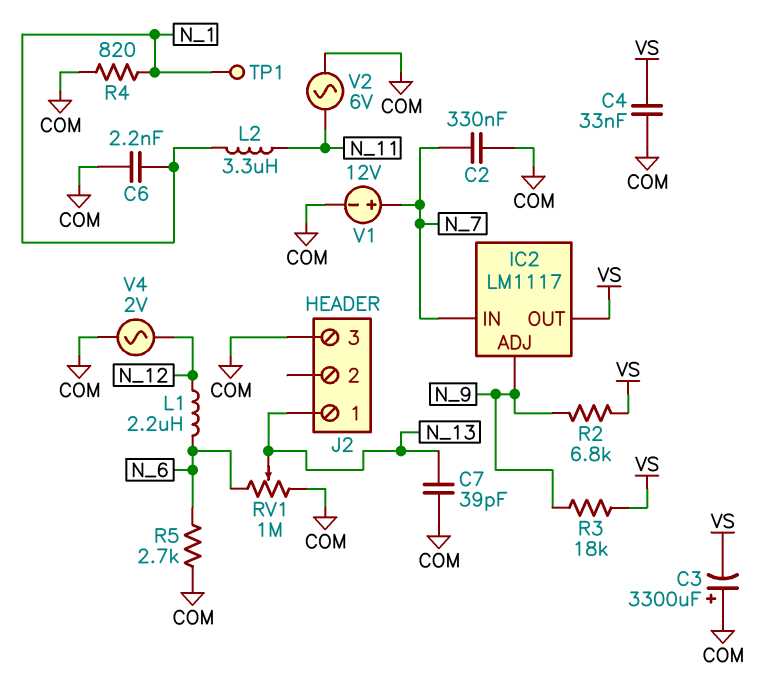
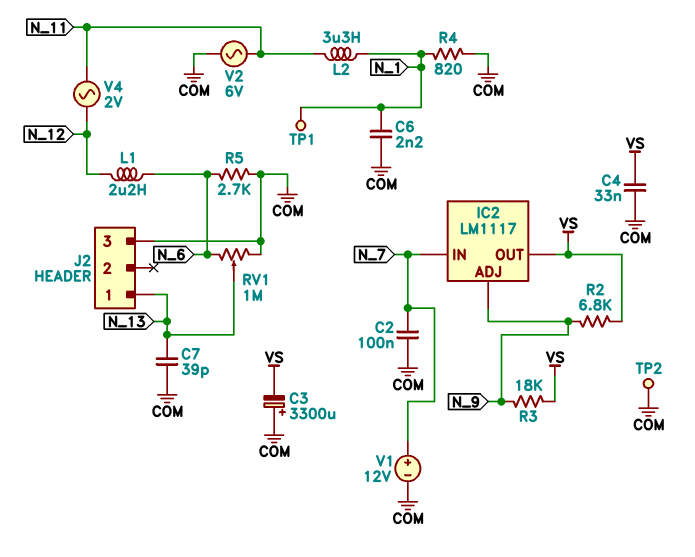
C2: 330nF (COM, N_7) -> 100nF (COM, N_7)
TP2: none -> test point (COM)
V4: AC 2V (COM, N_12) -> AC 2V (N_11, N_12)

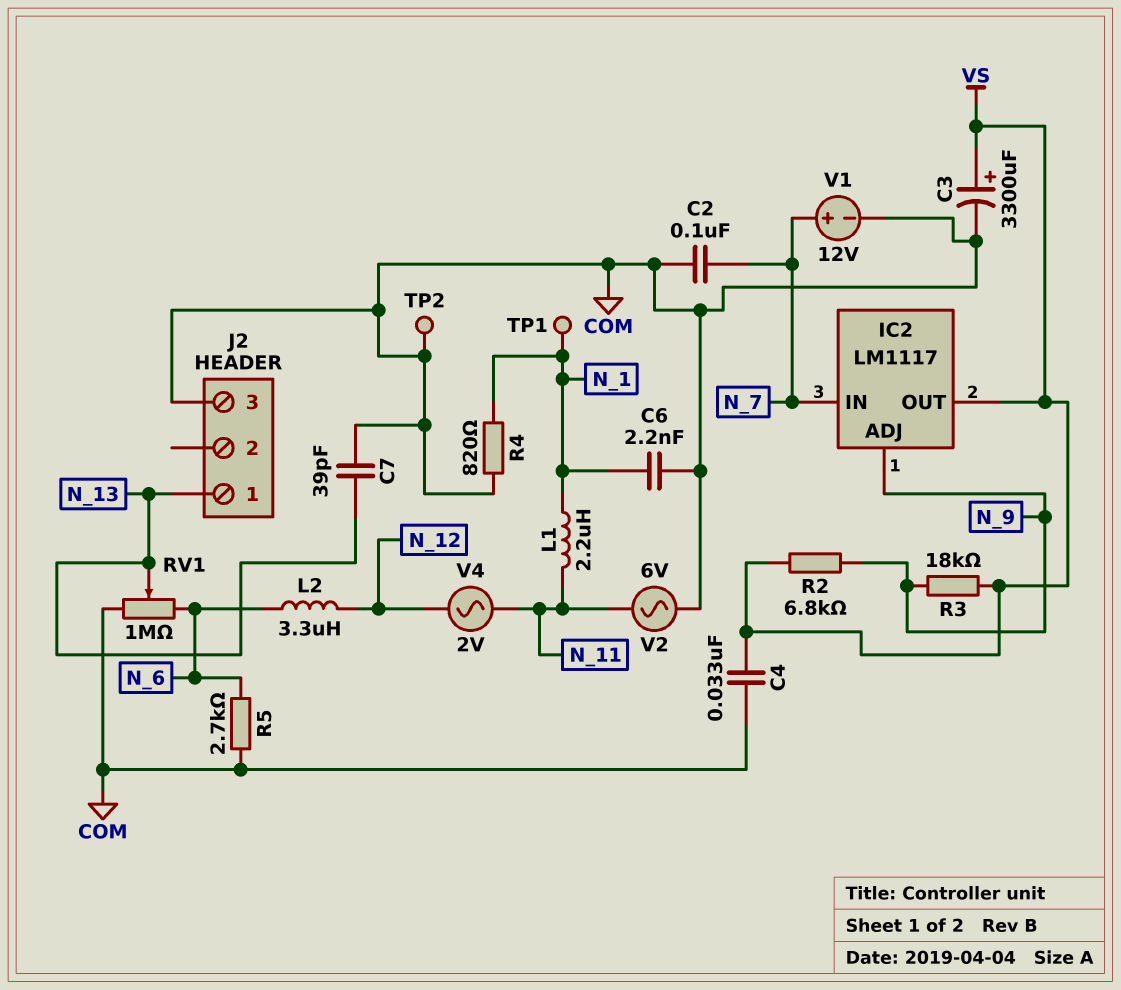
C3: 3300uF (plus COM, minus VS) -> 3300uF (plus VS, minus COM)
L1: 2.2uH (N_6, N_12) -> 2.2uH (N_1, N_11)
L2: 3.3uH (N_1, N_11) -> 3.3uH (N_6, N_12)

